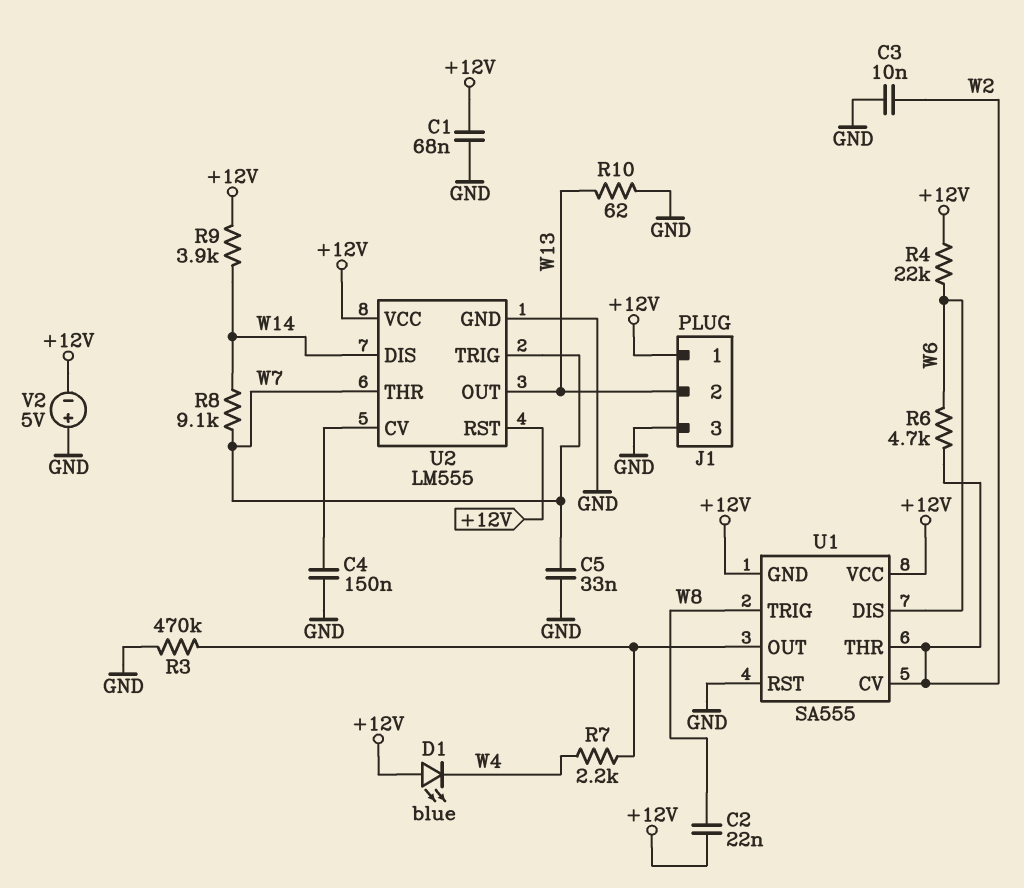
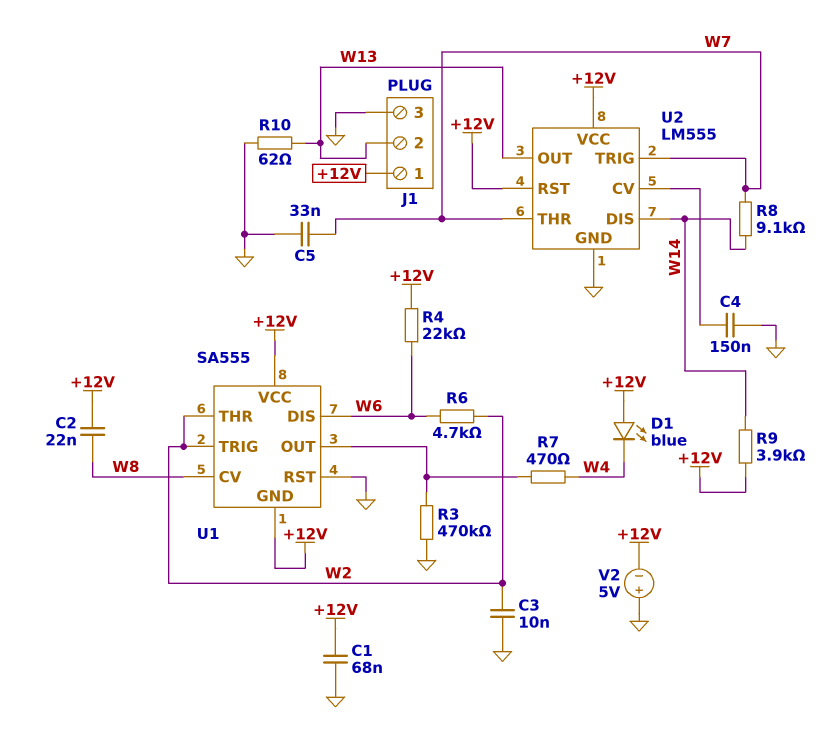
R7: 2.2k (U1/OUT, W4) -> 470 (U1/OUT, W4)
U1 pin CV: W2 -> W8
U1 pin TRIG: W8 -> W2

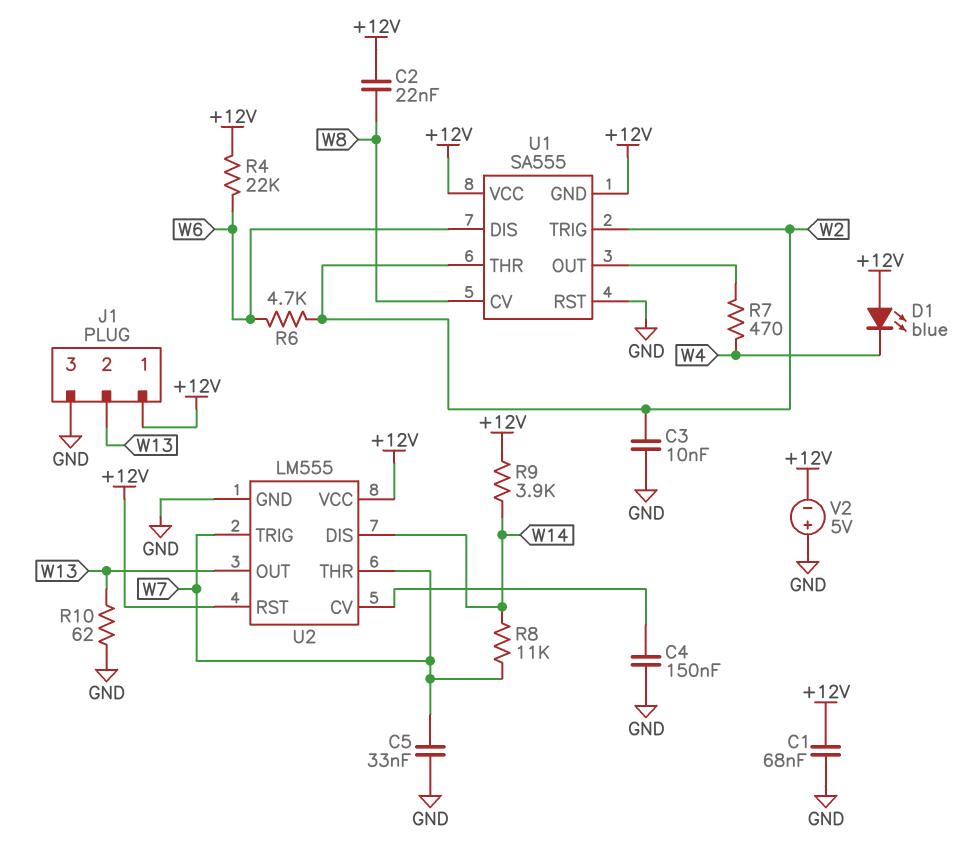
R3: 470k (GND, U1/OUT) -> none
R8: 9.1k (W7, W14) -> 11k (W7, W14)

